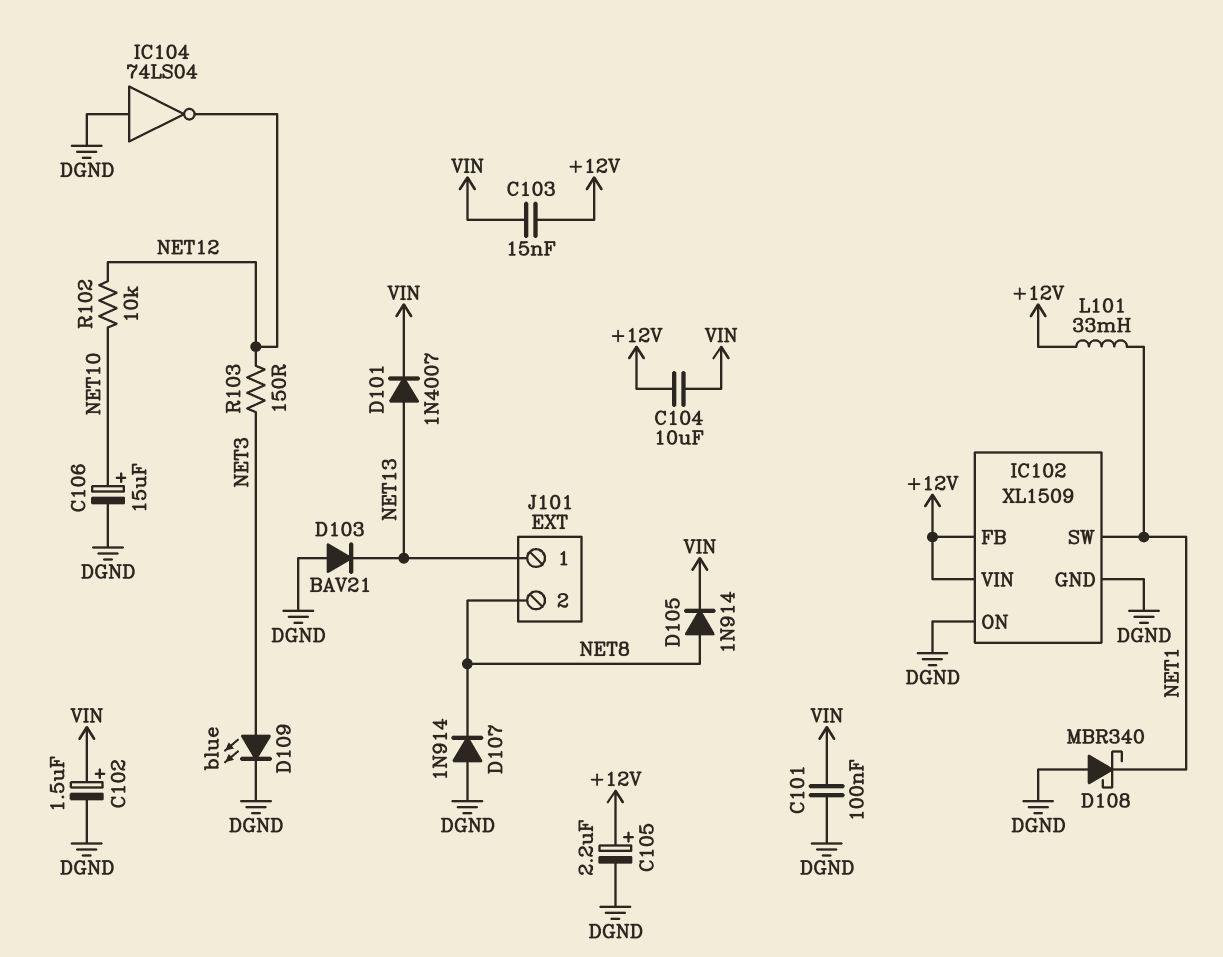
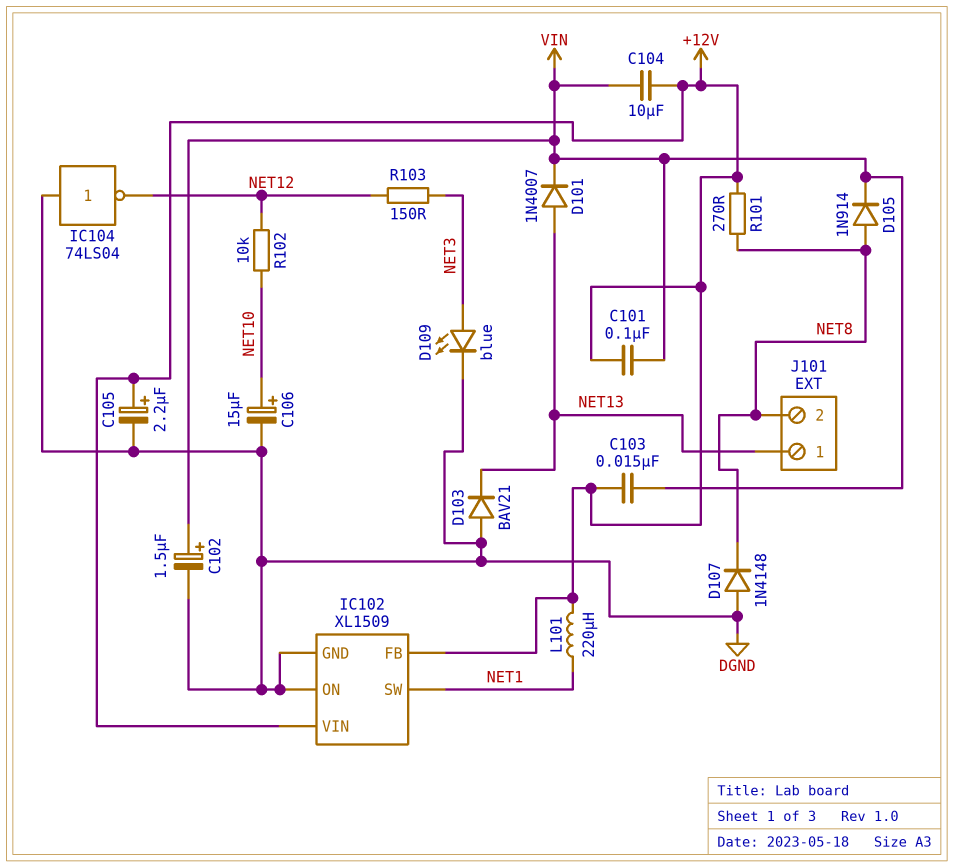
C101: 100nF (DGND, VIN) -> 100nF (+12V, VIN)
D107: diode 1N914 (A DGND, K NET8) -> diode 1N4148 (A DGND, K NET8)
D108: schottky MBR340 (A DGND, K NET1) -> none
L101: 33mH (+12V, NET1) -> 220uH (+12V, NET1)
R101: none -> 270 (+12V, NET8)

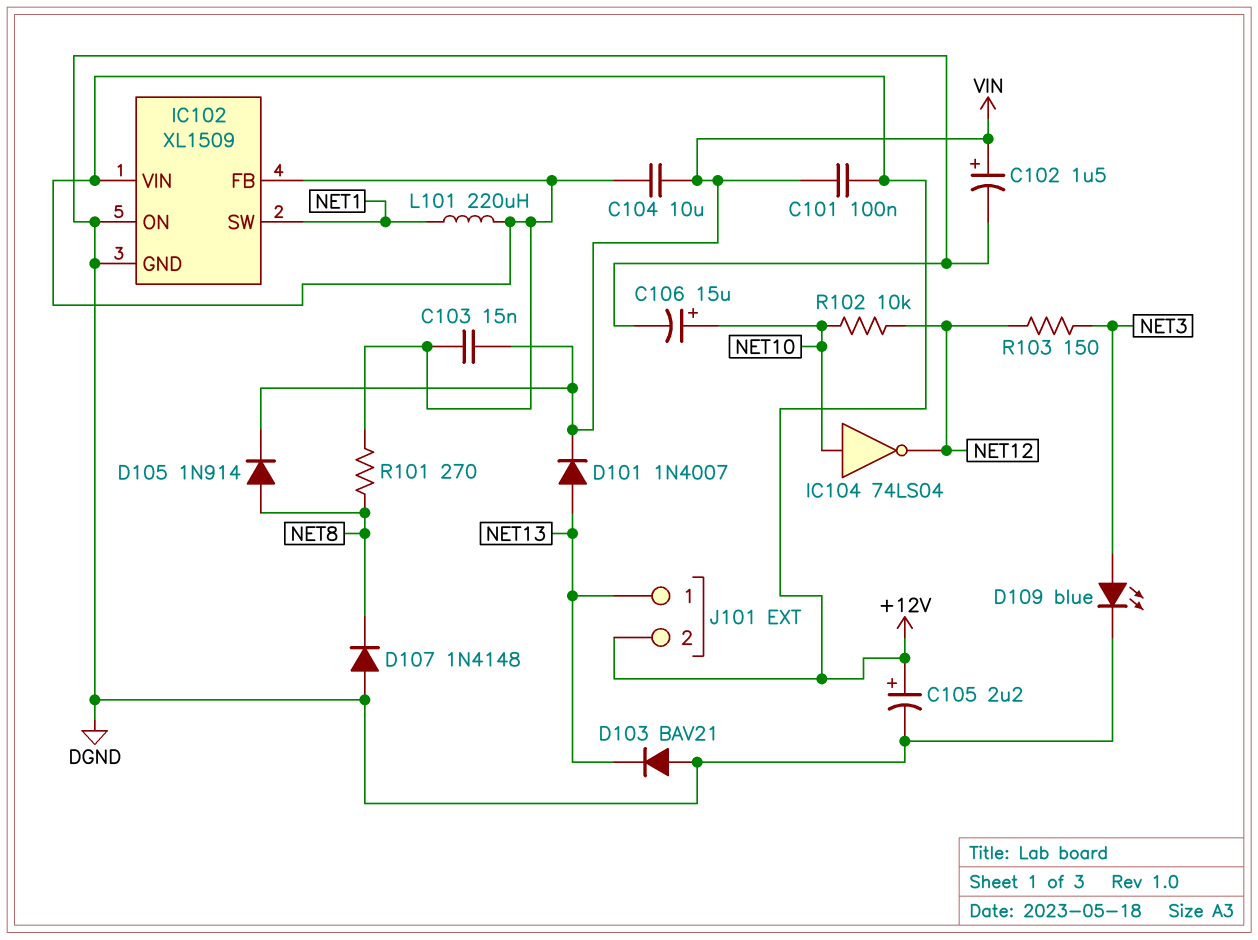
IC104: NOT 74LS04 (in DGND, out NET12) -> NOT 74LS04 (in NET10, out NET12)
J101 pin 2: NET8 -> +12V

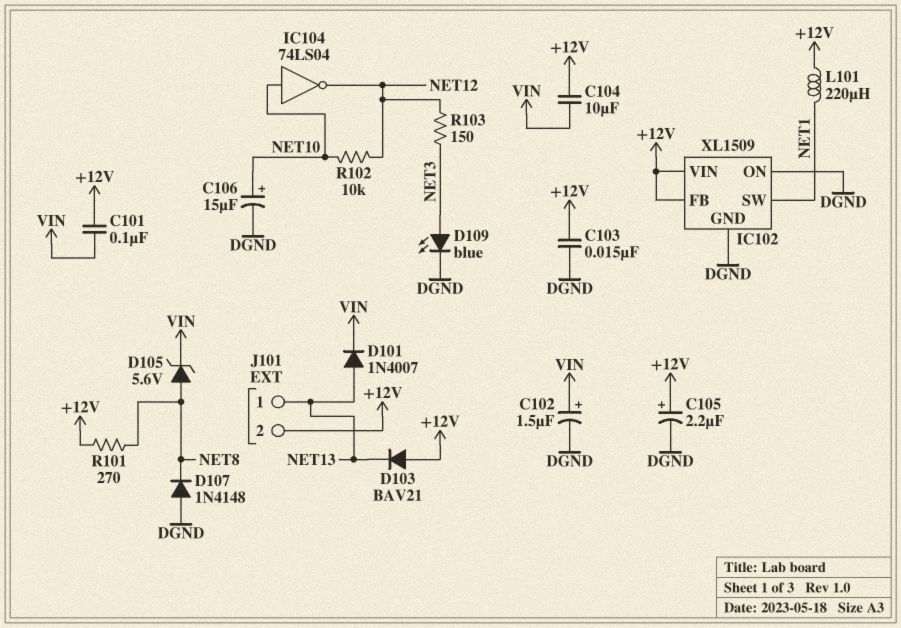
C103: 15nF (+12V, VIN) -> 15nF (+12V, DGND)
D103: diode BAV21 (A DGND, K NET13) -> diode BAV21 (A +12V, K NET13)
D105: diode 1N914 (A NET8, K VIN) -> zener 5.6V (A NET8, K VIN)

